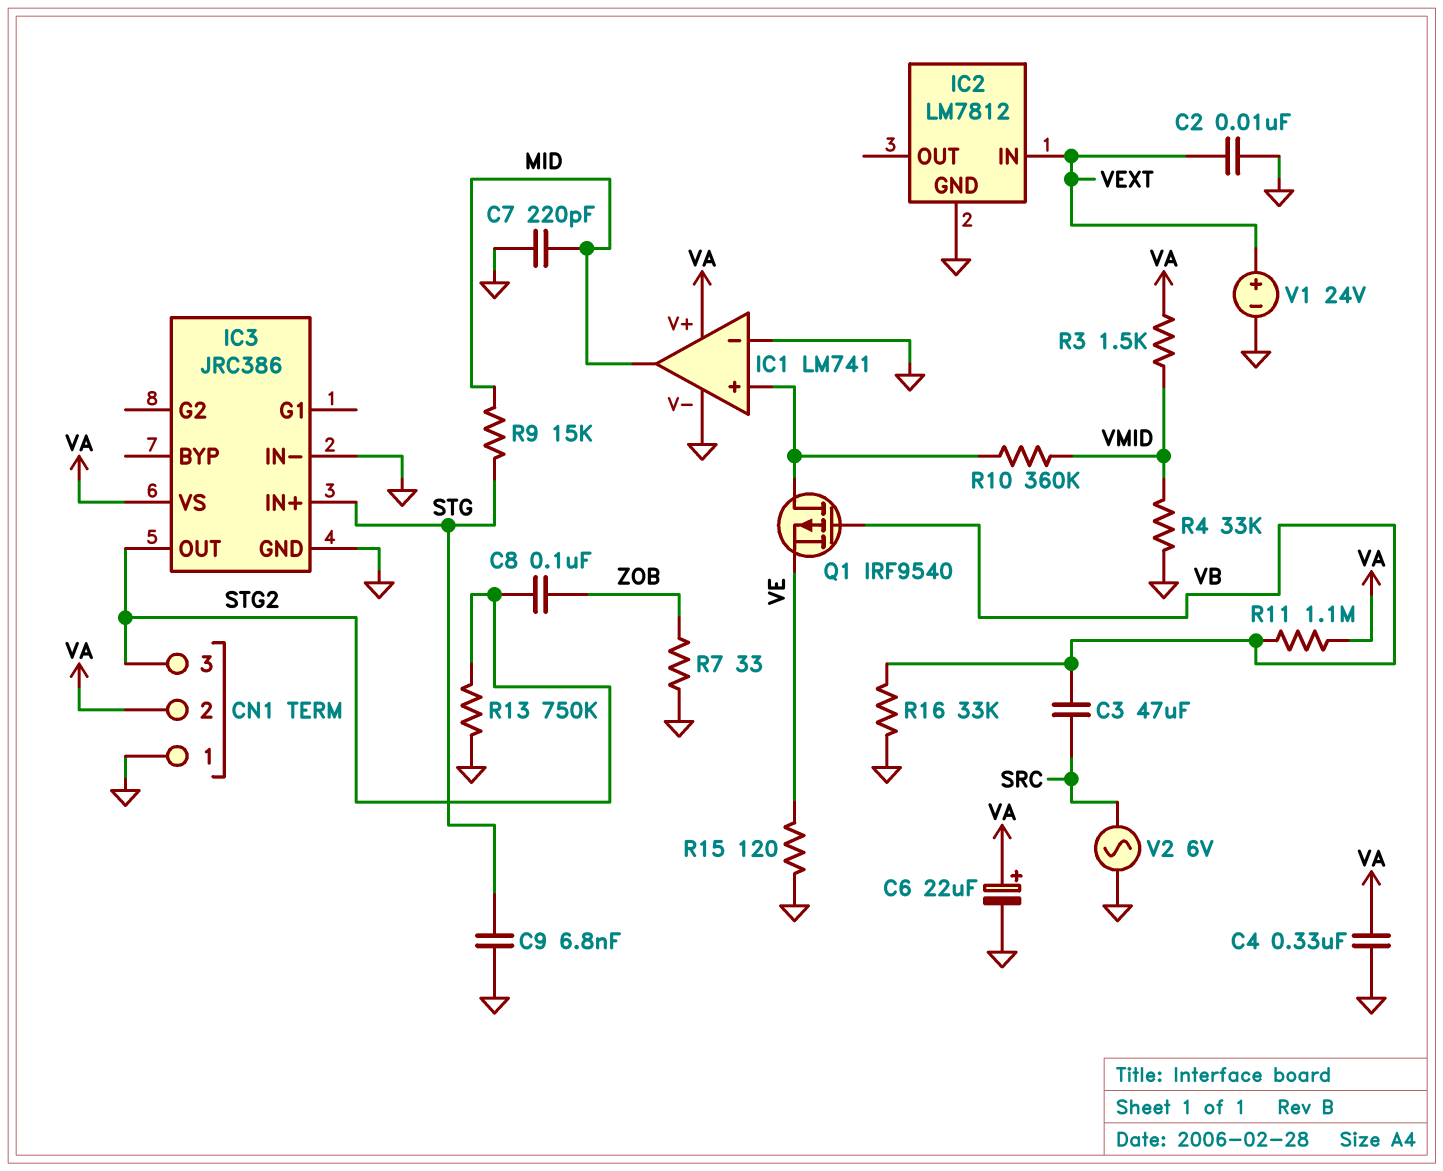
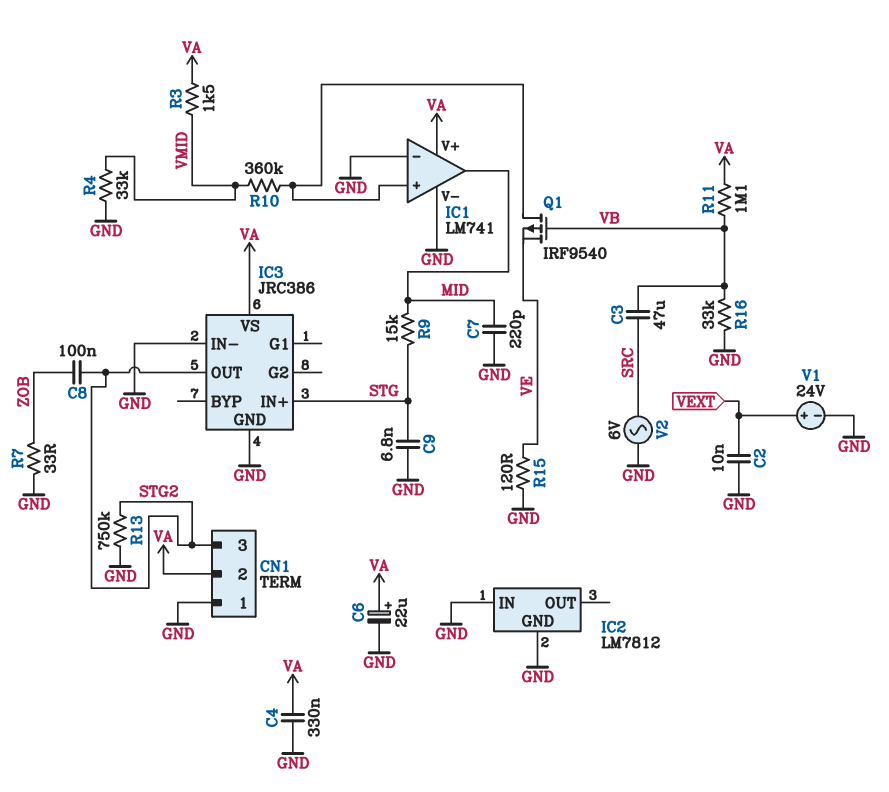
IC2 pin IN: VEXT -> GND

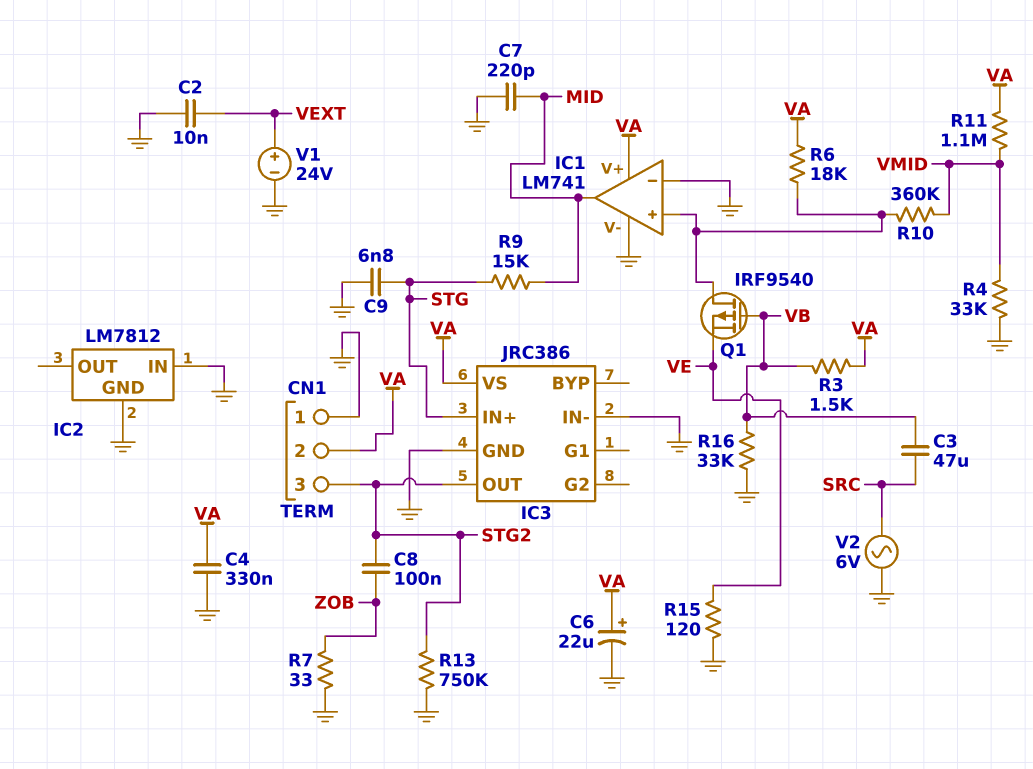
R3: 1.5k (VA, VMID) -> 1.5k (VA, VB)
R6: none -> 18k (IC1/in+, VA)
R11: 1.1M (VA, VB) -> 1.1M (VA, VMID)

